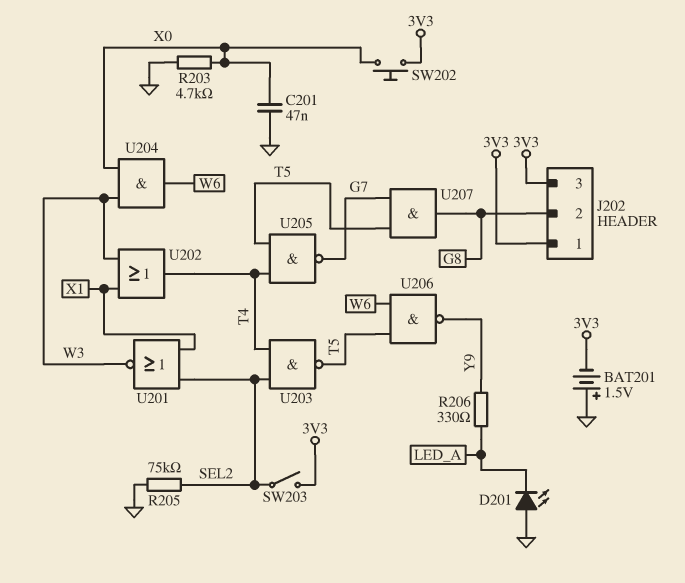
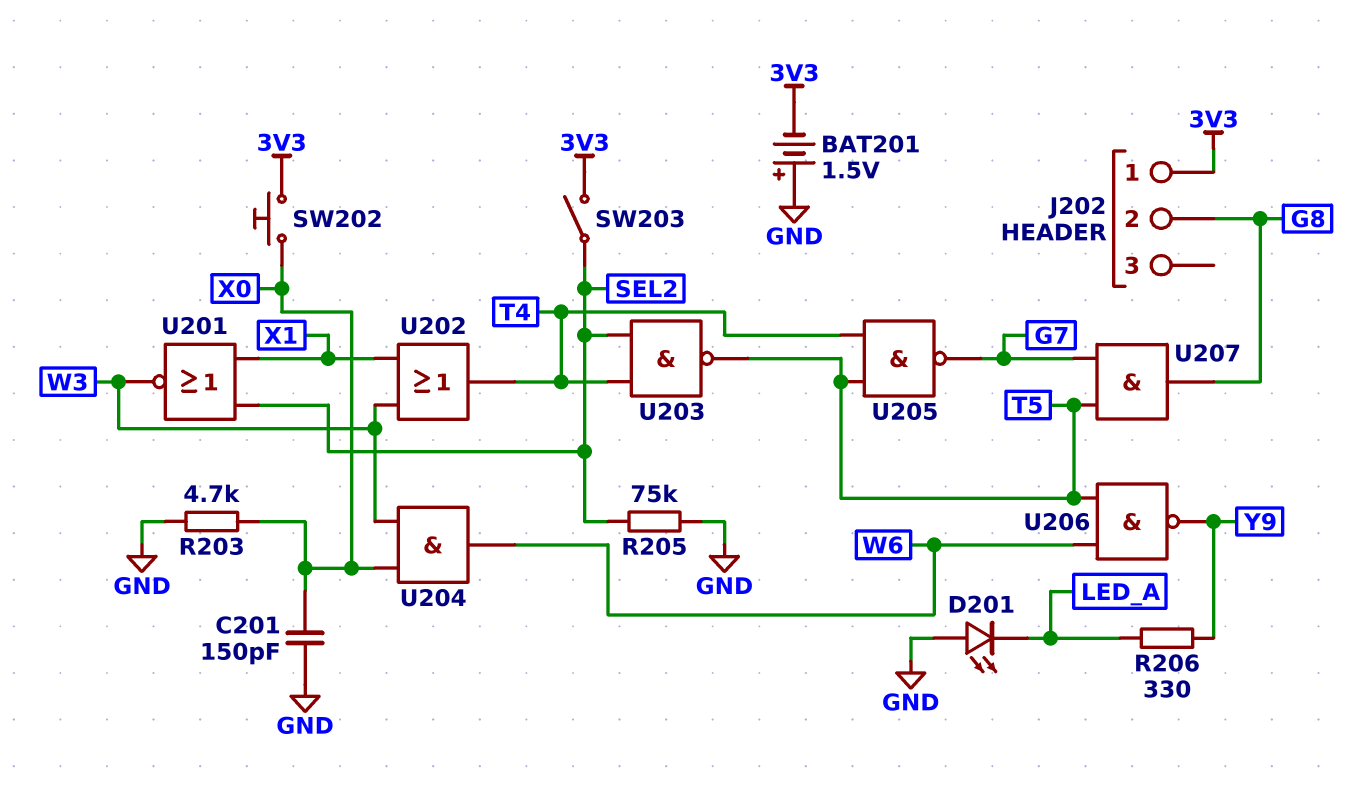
C201: 47nF (GND, X0) -> 150pF (GND, X0)
J202 pin 3: 3V3 -> none

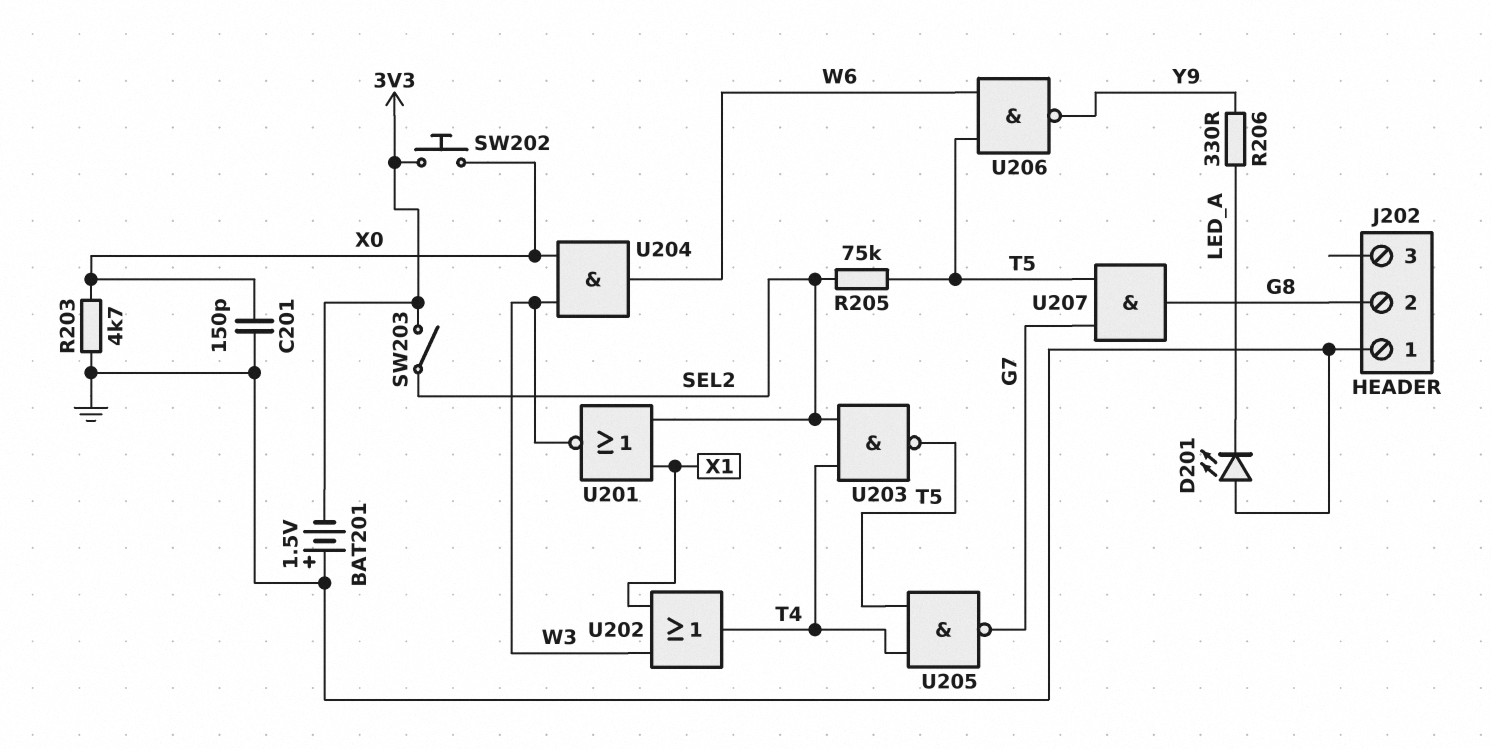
J202 pin 1: 3V3 -> GND
R205: 75k (GND, SEL2) -> 75k (SEL2, T5)

